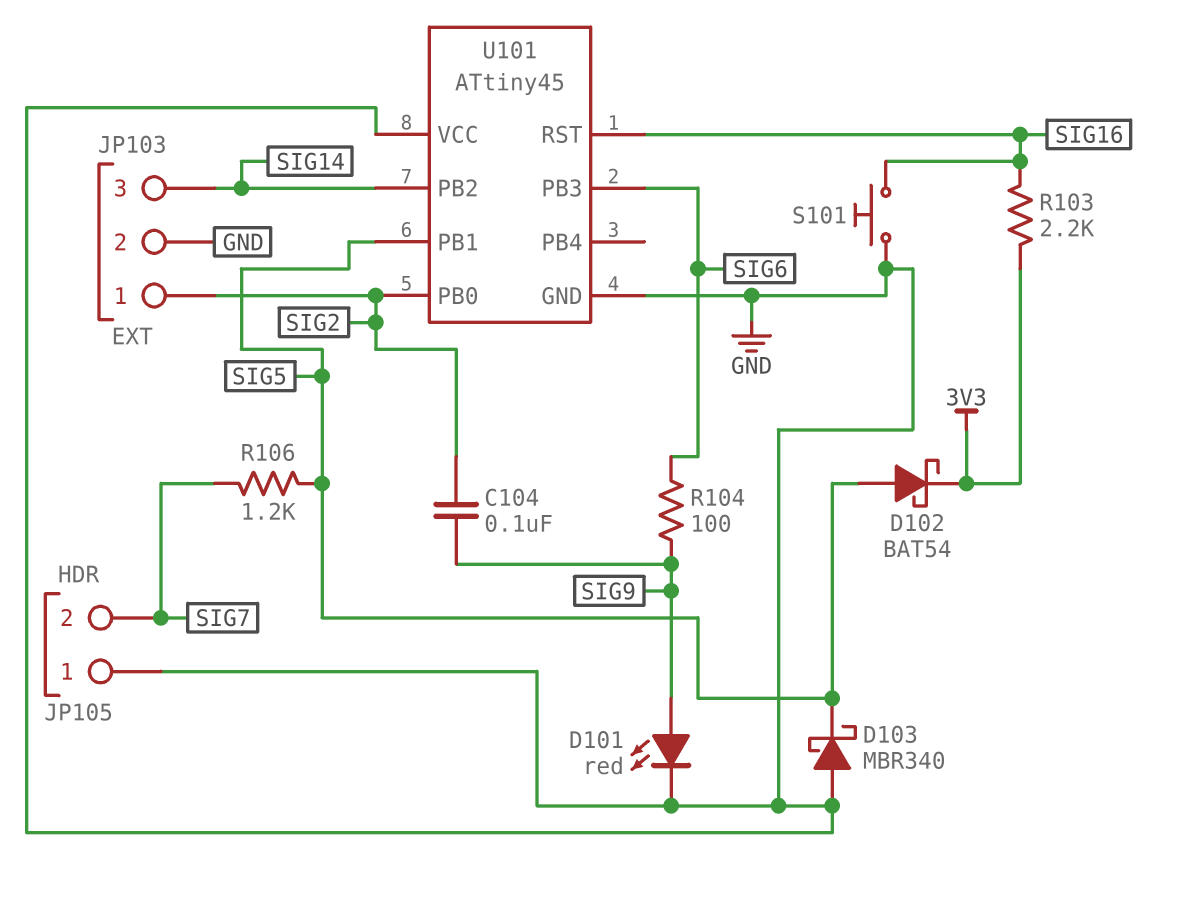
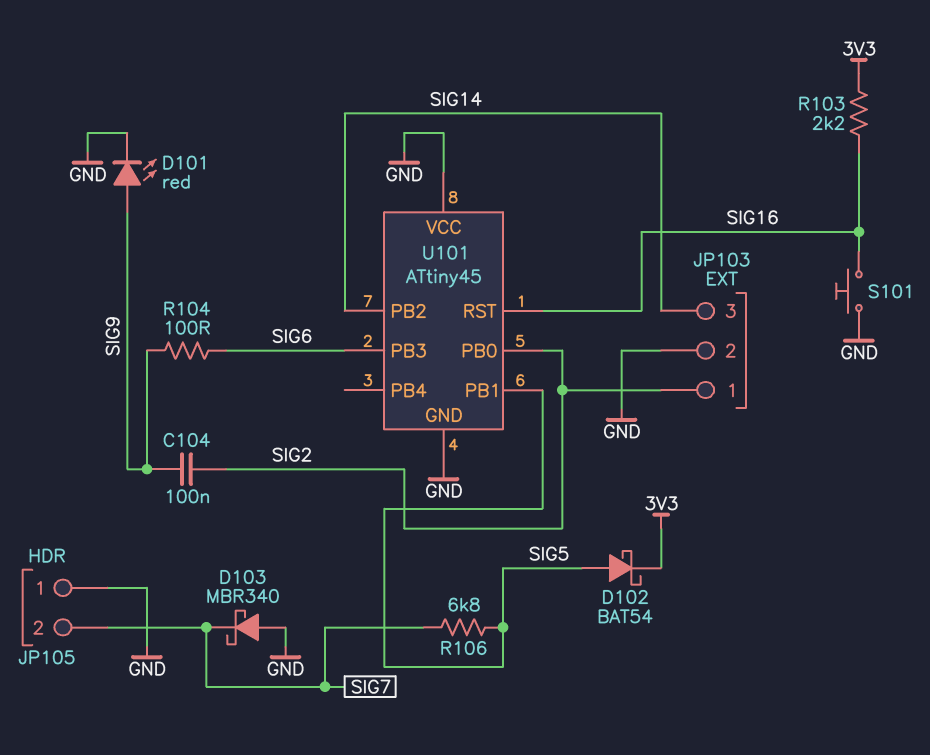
D103: schottky MBR340 (A GND, K SIG5) -> schottky MBR340 (A GND, K SIG7)
R106: 1.2k (SIG5, SIG7) -> 6.8k (SIG5, SIG7)

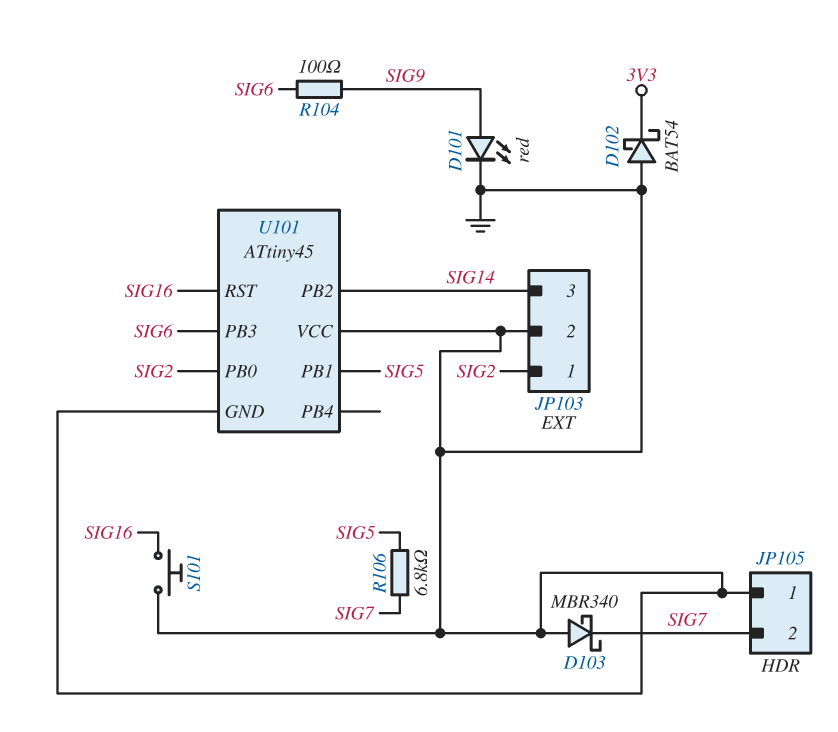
C104: 100nF (SIG2, SIG9) -> none
D102: schottky BAT54 (A SIG5, K 3V3) -> schottky BAT54 (A GND, K 3V3)
R103: 2.2k (3V3, SIG16) -> none

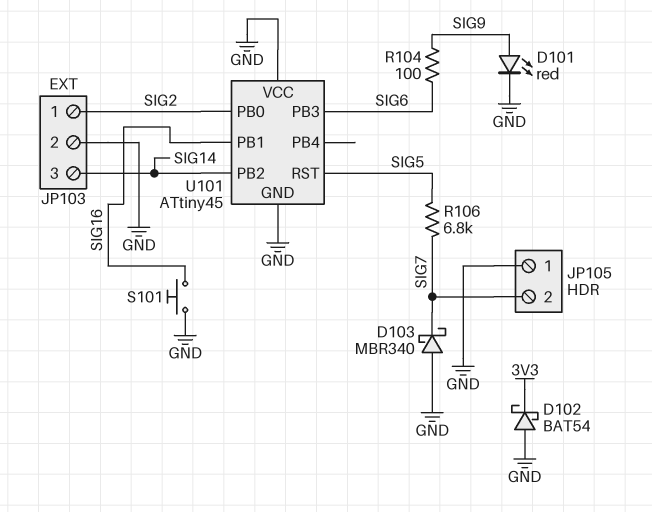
U101 pin PB1: SIG5 -> SIG16
U101 pin RST: SIG16 -> SIG5

